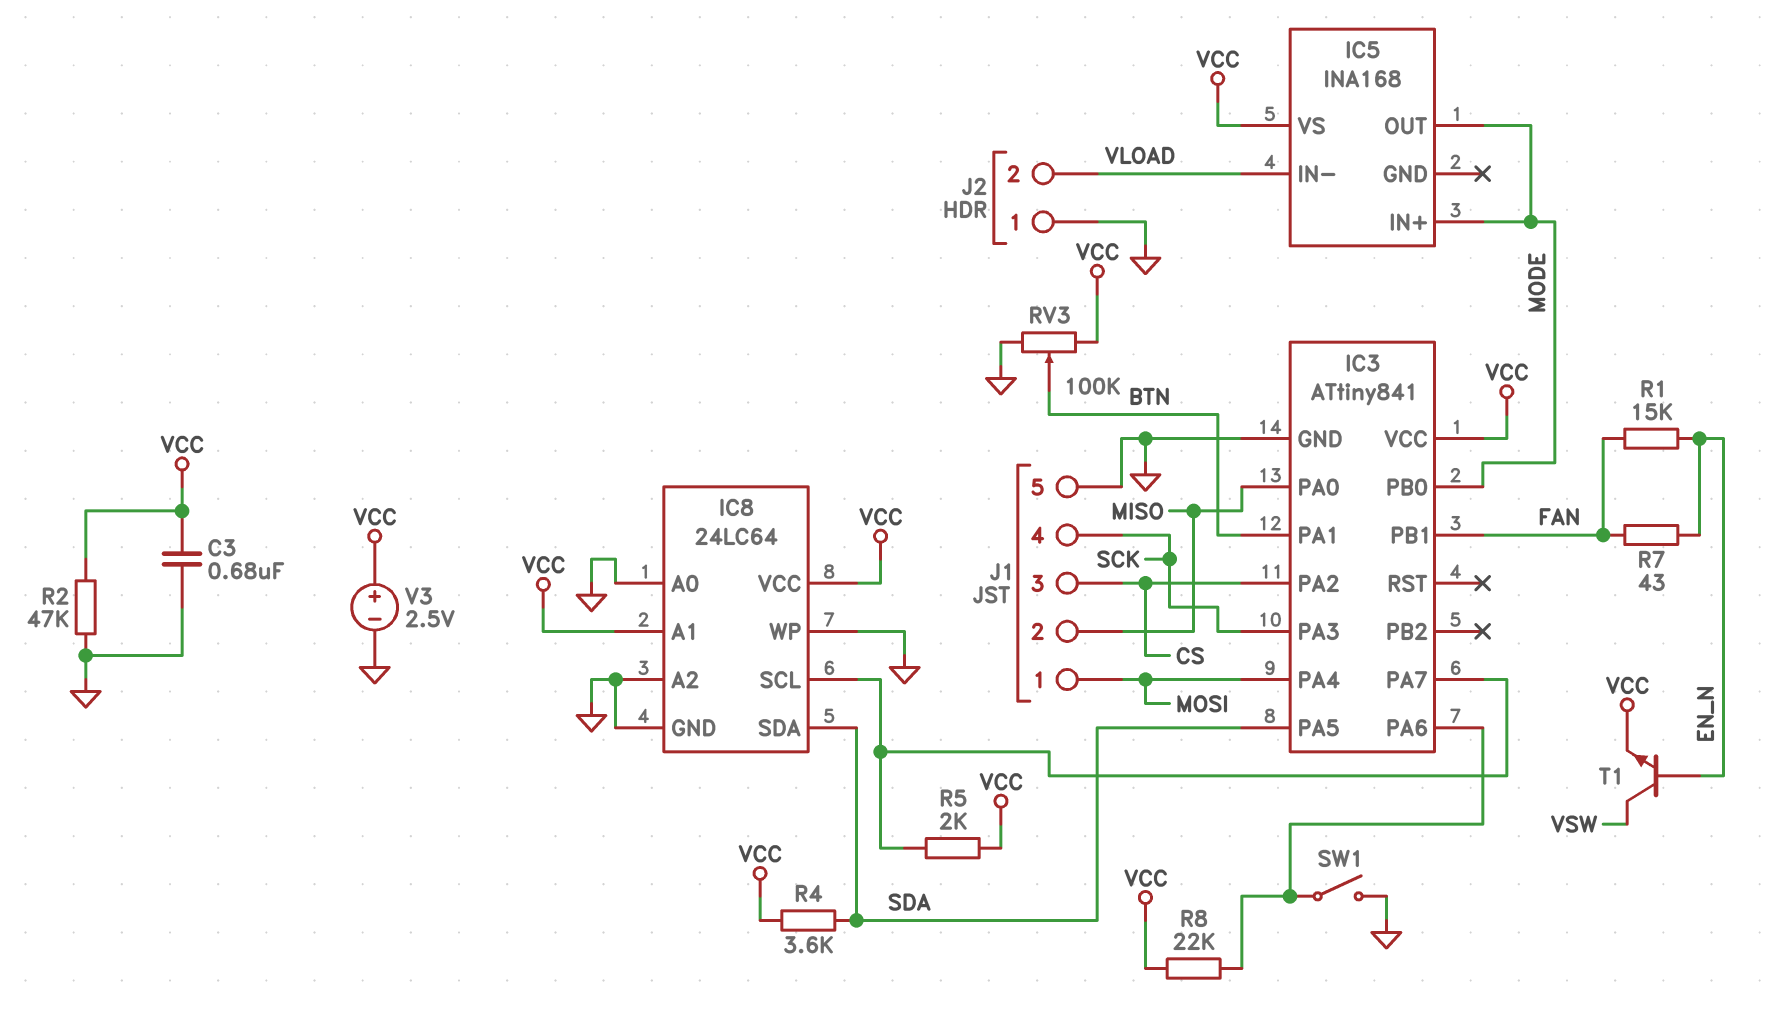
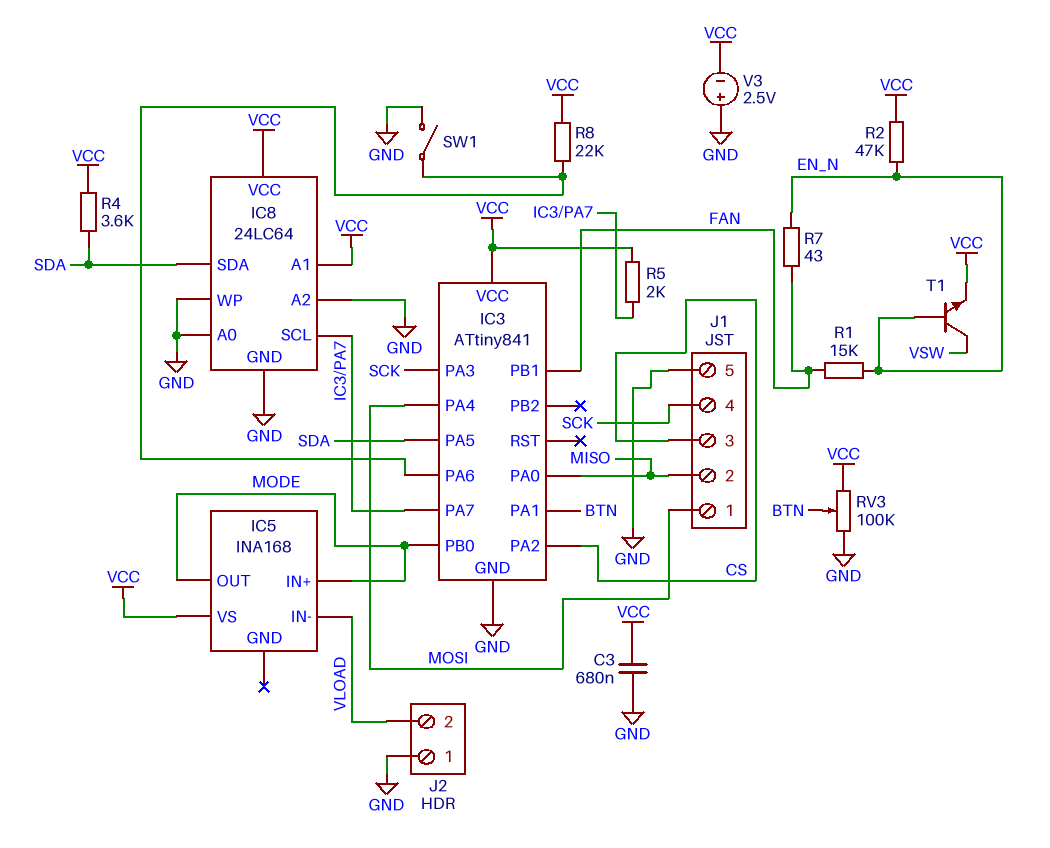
R2: 47k (GND, VCC) -> 47k (EN_N, VCC)
V3: 2.5V (plus VCC, minus GND) -> 2.5V (plus GND, minus VCC)

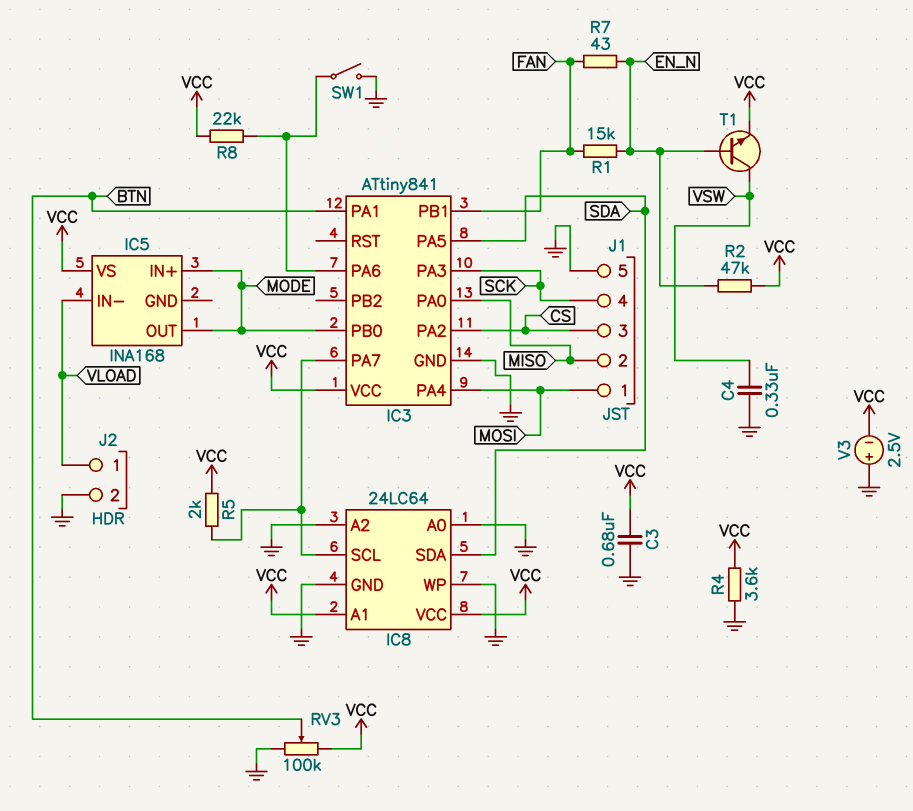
C4: none -> 330nF (GND, VSW)
J2 pin 1: GND -> VLOAD
J2 pin 2: VLOAD -> GND
R4: 3.6k (SDA, VCC) -> 3.6k (GND, VCC)

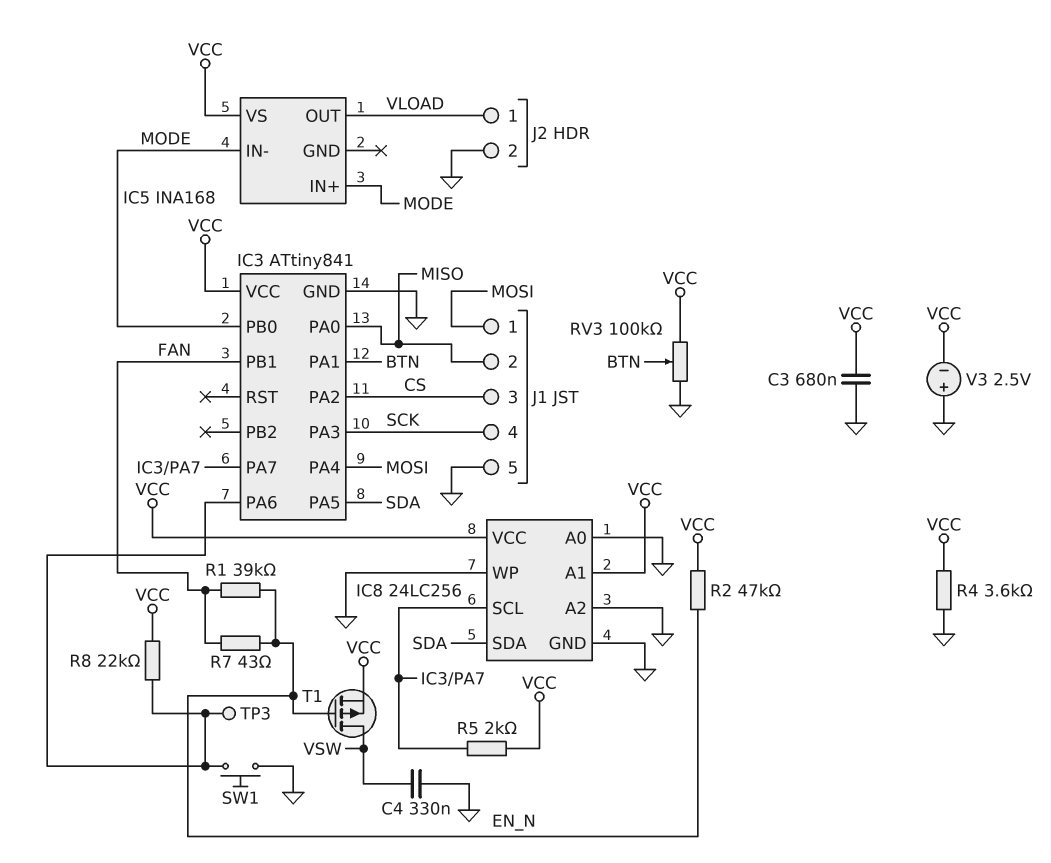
IC5 pin IN-: VLOAD -> MODE
IC5 pin OUT: MODE -> VLOAD
IC8: 24LC64 -> 24LC256
R1: 15k (EN_N, FAN) -> 39k (EN_N, FAN)
SW1: switch (GND, IC3/PA6) -> button (GND, IC3/PA6)
T1: NPN (B EN_N, C VSW, E VCC) -> PMOS (G EN_N, D VSW, S VCC)
TP3: none -> test point (IC3/PA6)

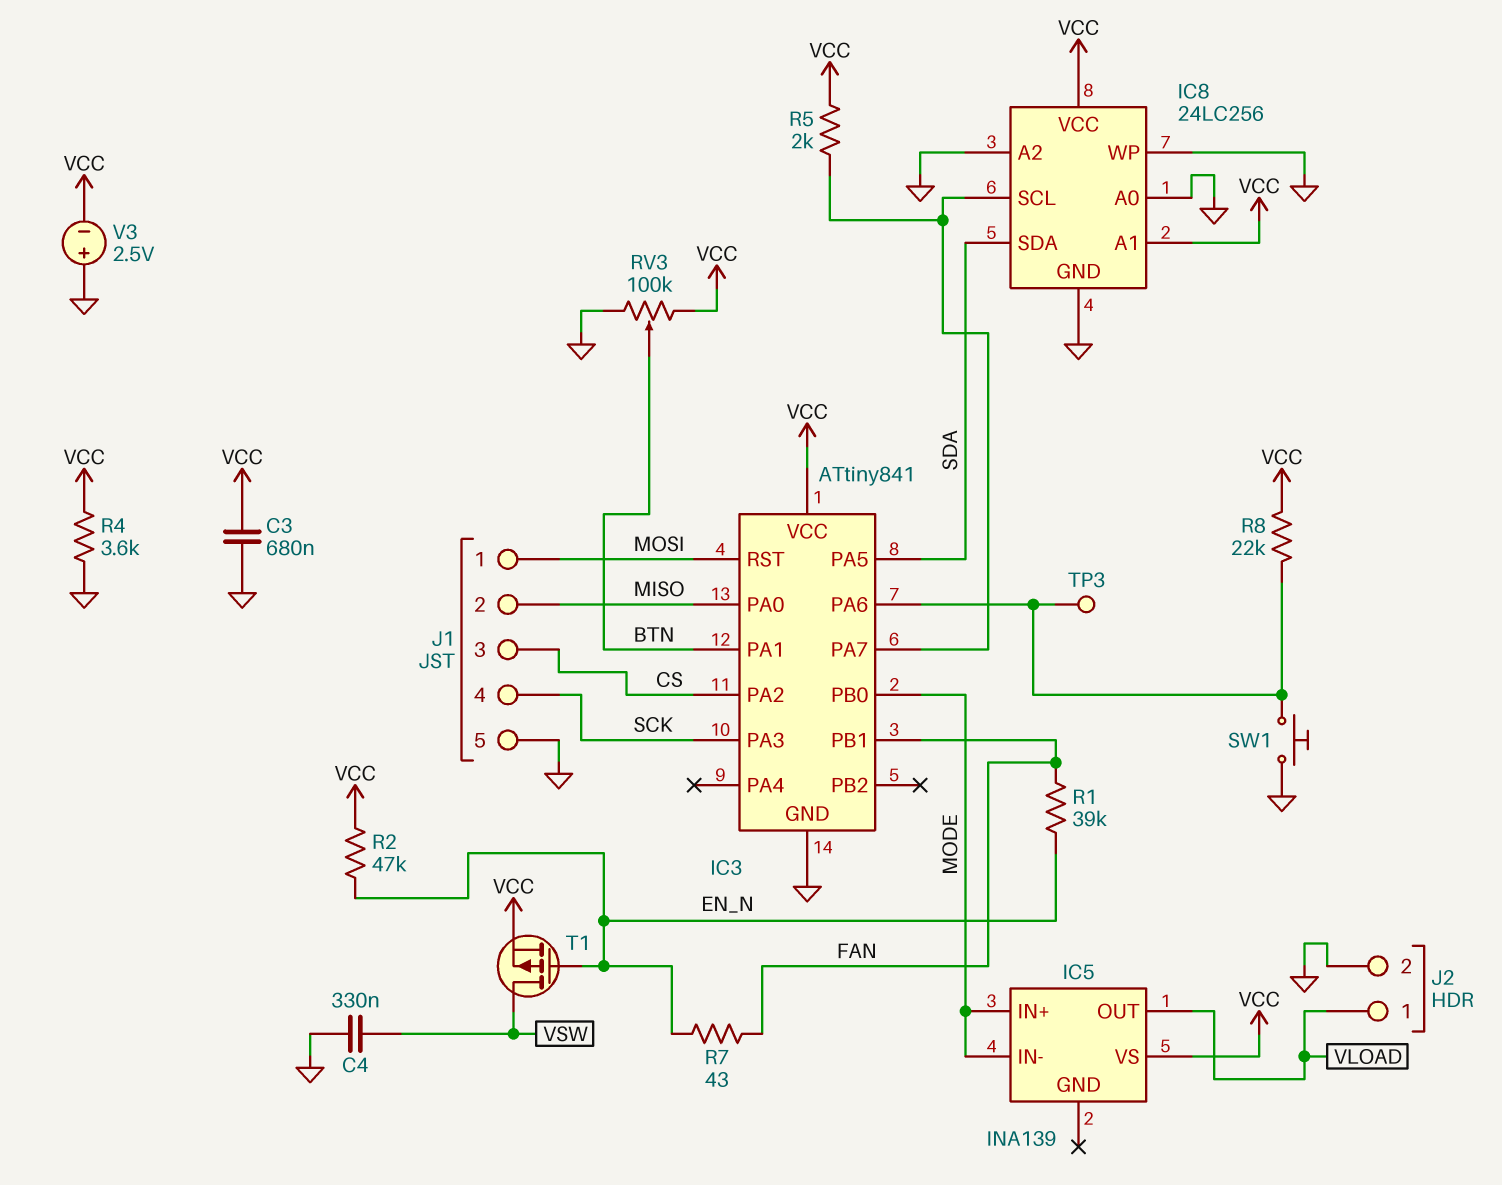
IC3 pin PA4: MOSI -> none
IC3 pin RST: none -> MOSI
IC5: INA168 -> INA139

